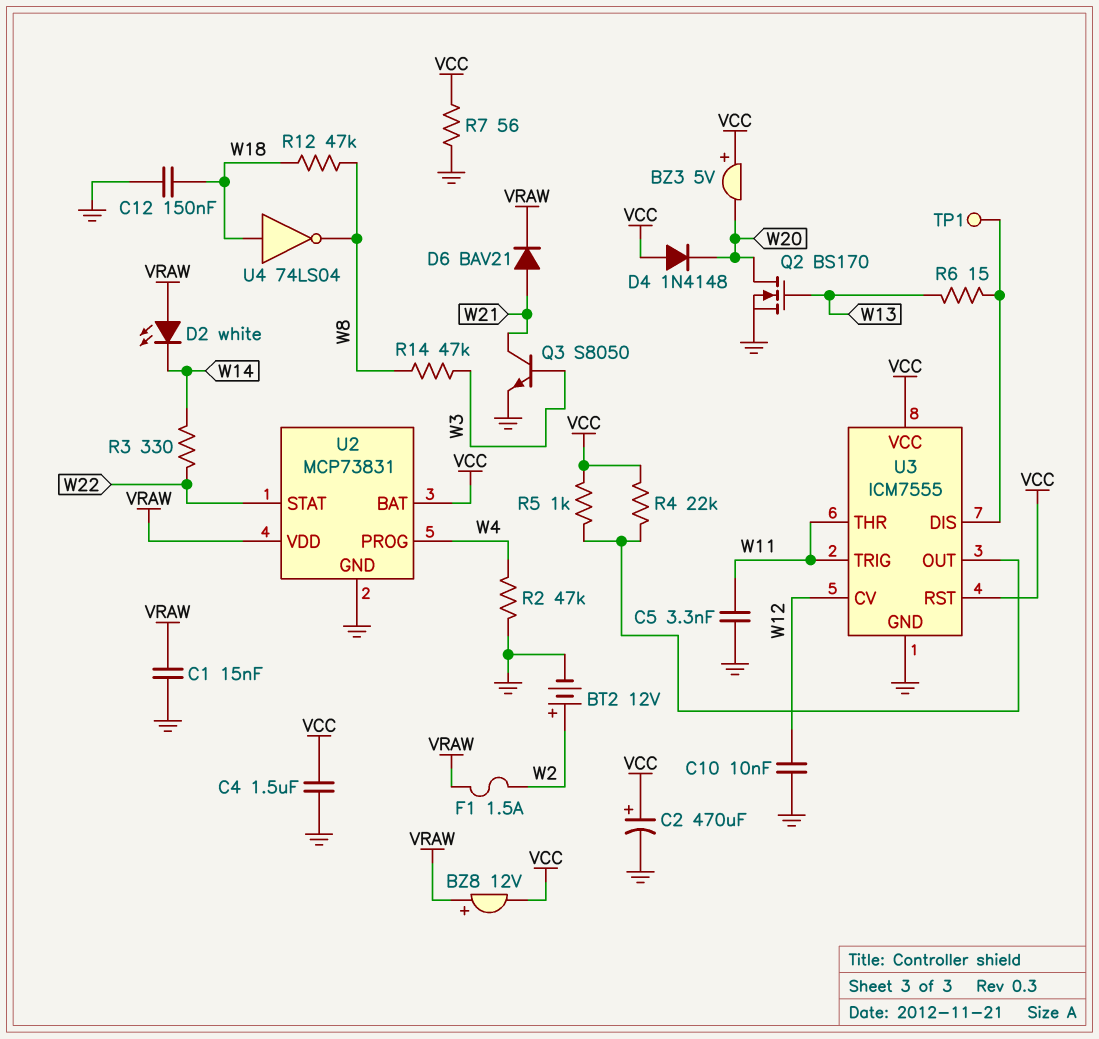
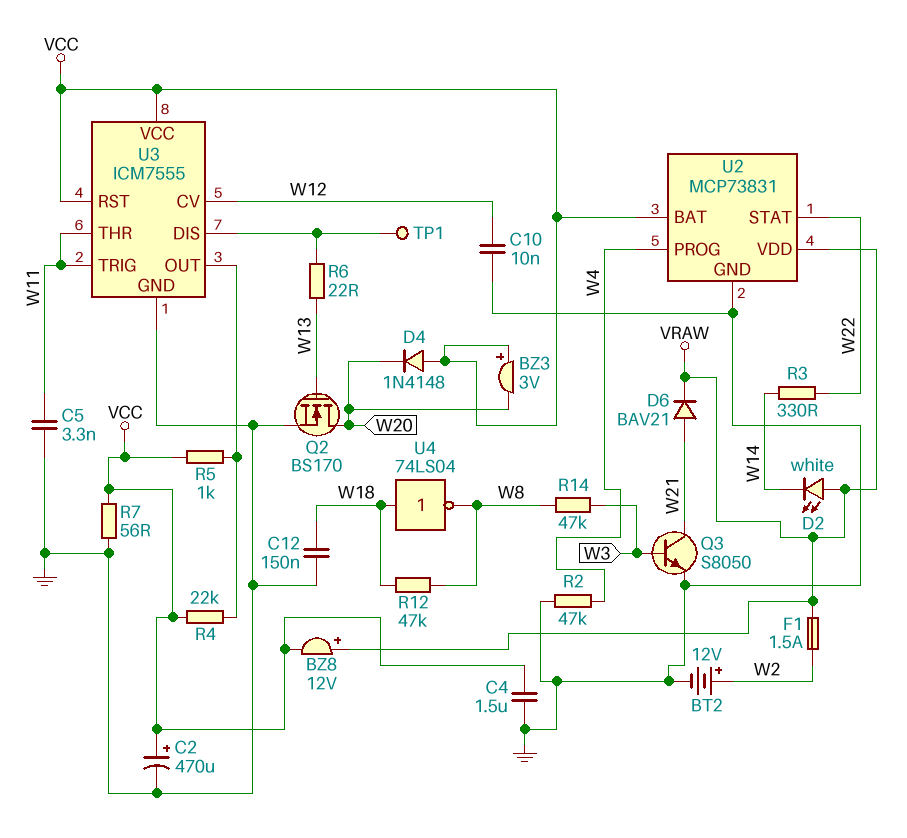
BZ3: buzzer 5V (plus VCC, minus W20) -> buzzer 3V (plus VCC, minus W20)
C1: 15nF (GND, VRAW) -> none
R6: 15 (U3/DIS, W13) -> 22 (U3/DIS, W13)

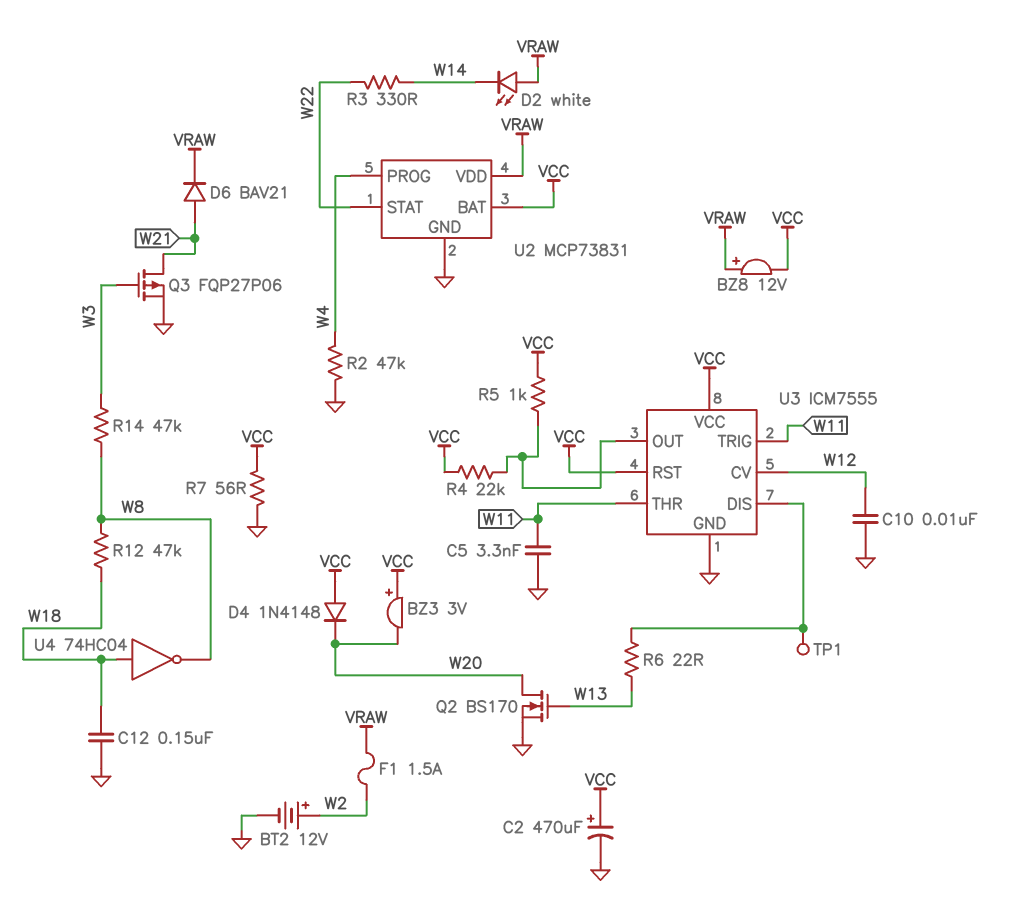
C4: 1.5uF (GND, VCC) -> none
Q3: NPN S8050 (B W3, C W21, E GND) -> PMOS FQP27P06 (G W3, D W21, S GND)
U4: NOT 74LS04 (in W18, out W8) -> NOT 74HC04 (in W18, out W8)

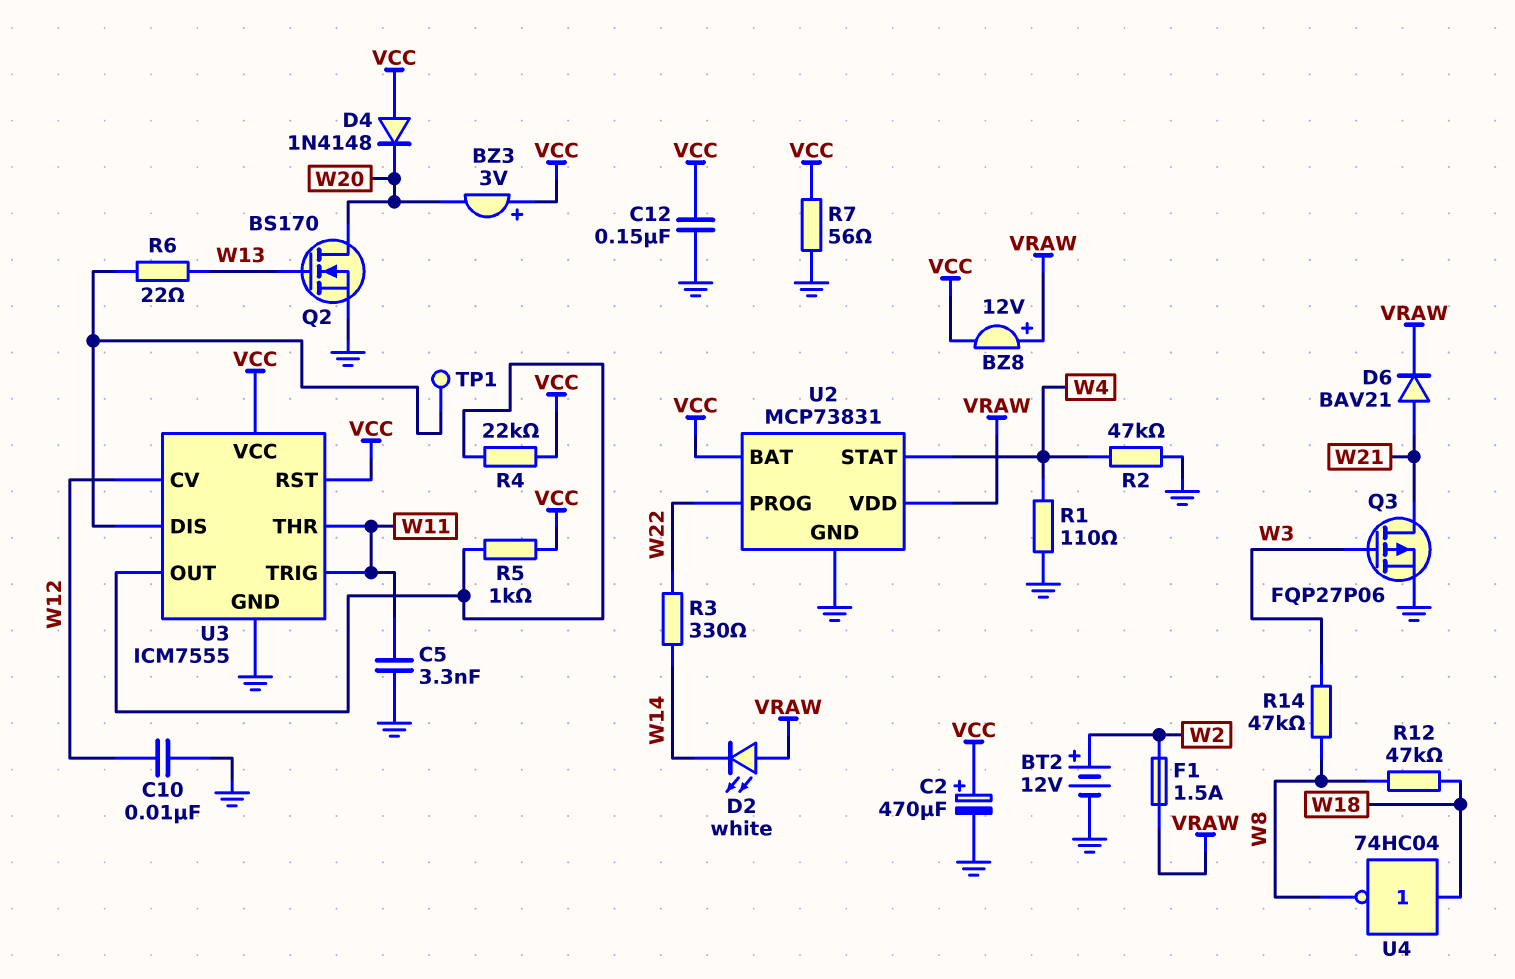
C12: 150nF (GND, W18) -> 150nF (GND, VCC)
R1: none -> 110 (GND, W4)
U2 pin PROG: W4 -> W22
U2 pin STAT: W22 -> W4

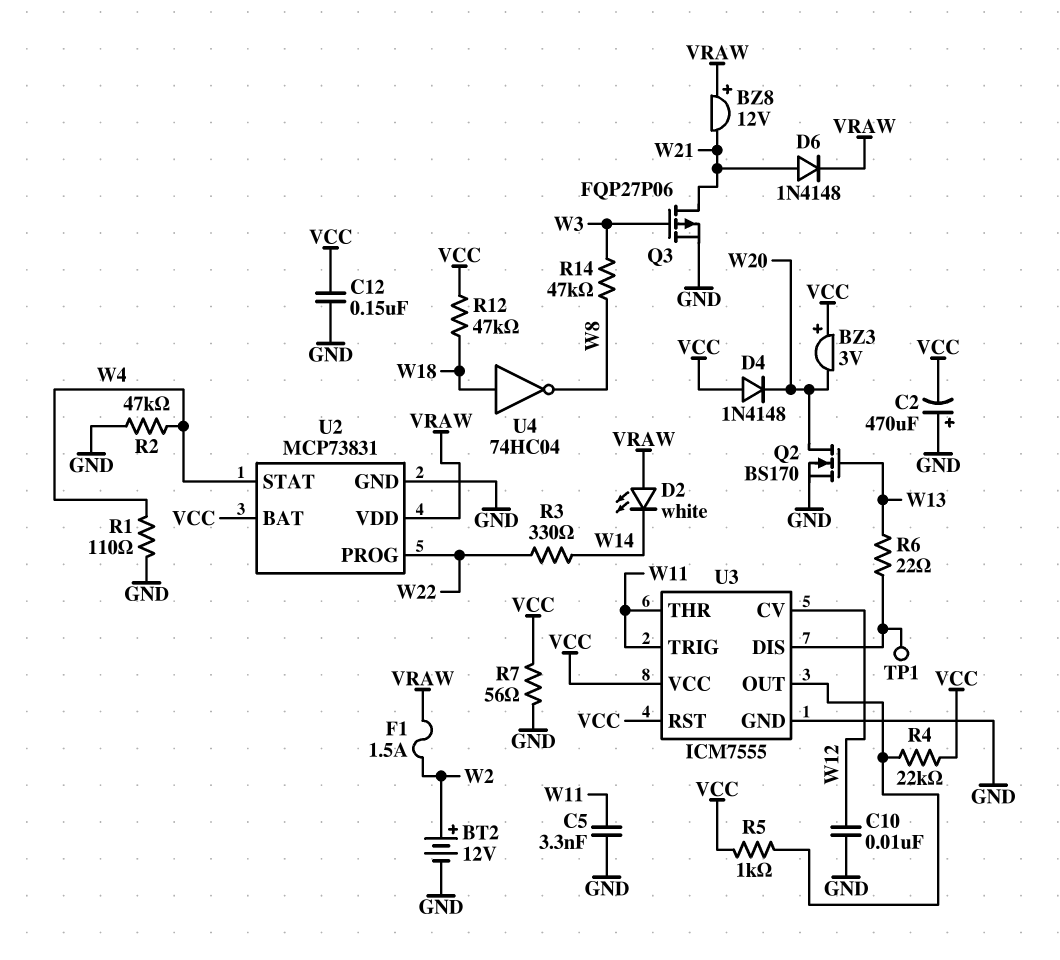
BZ8: buzzer 12V (plus VRAW, minus VCC) -> buzzer 12V (plus VRAW, minus W21)
C2: 470uF (plus VCC, minus GND) -> 470uF (plus GND, minus VCC)
D6: diode BAV21 (A W21, K VRAW) -> diode 1N4148 (A W21, K VRAW)
R12: 47k (W8, W18) -> 47k (VCC, W18)

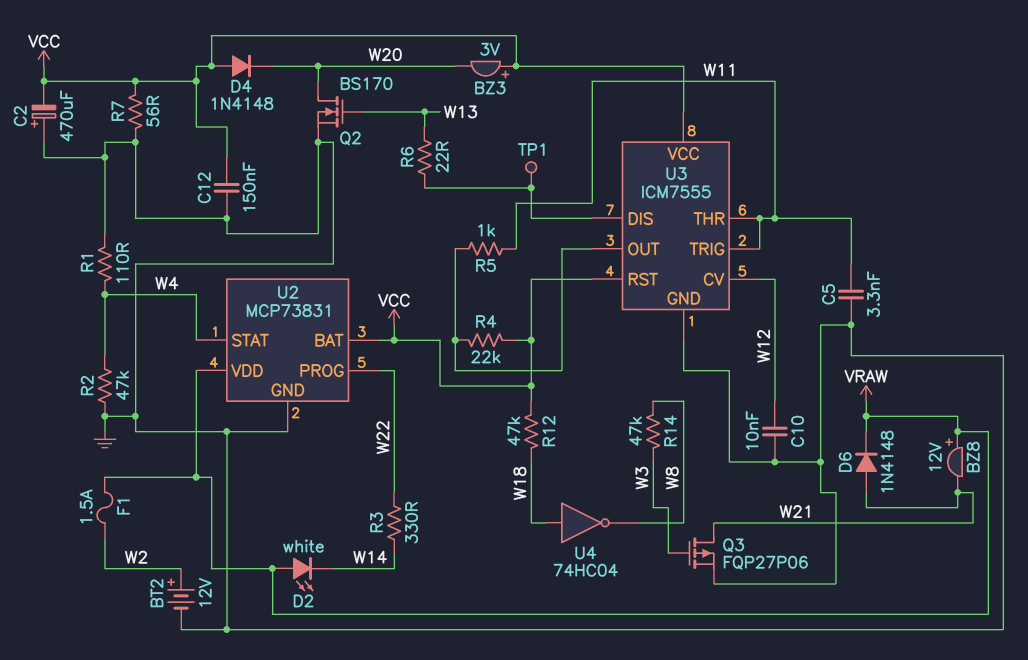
R5: 1k (U3/OUT, VCC) -> 1k (U3/OUT, W11)

